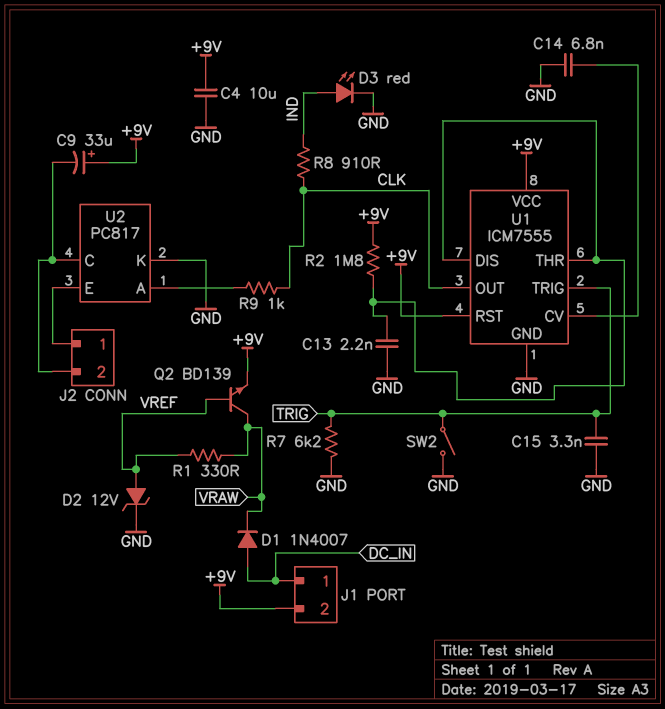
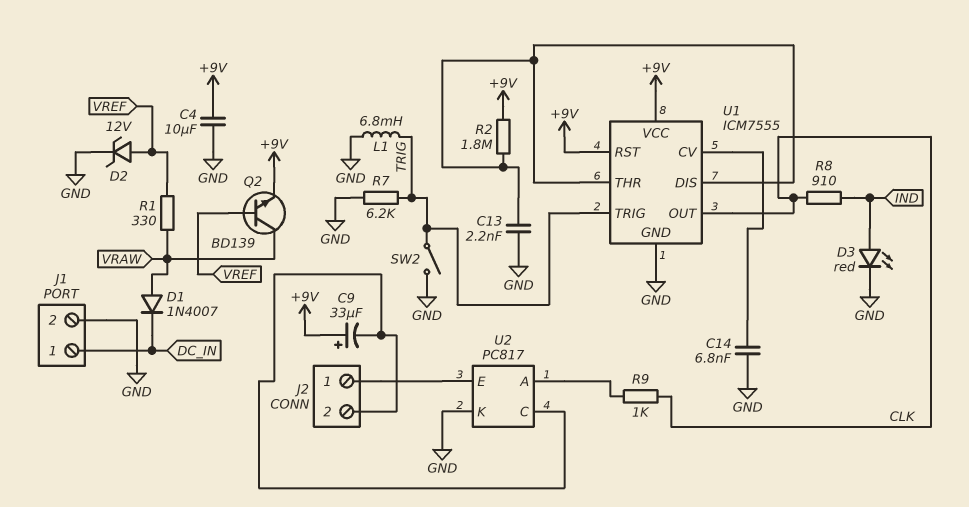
C15: 3.3nF (GND, TRIG) -> none
D1: diode 1N4007 (A DC_IN, K VRAW) -> diode 1N4007 (A VRAW, K DC_IN)
J1 pin 2: +9V -> GND
L1: none -> 6.8mH (GND, TRIG)

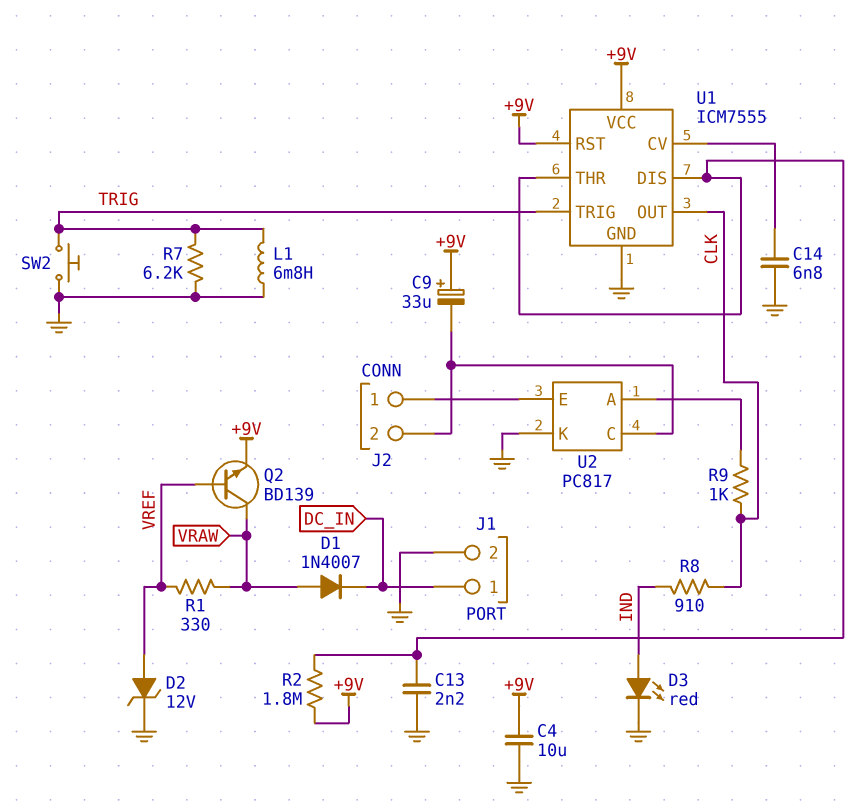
SW2: switch (GND, TRIG) -> button (GND, TRIG)

